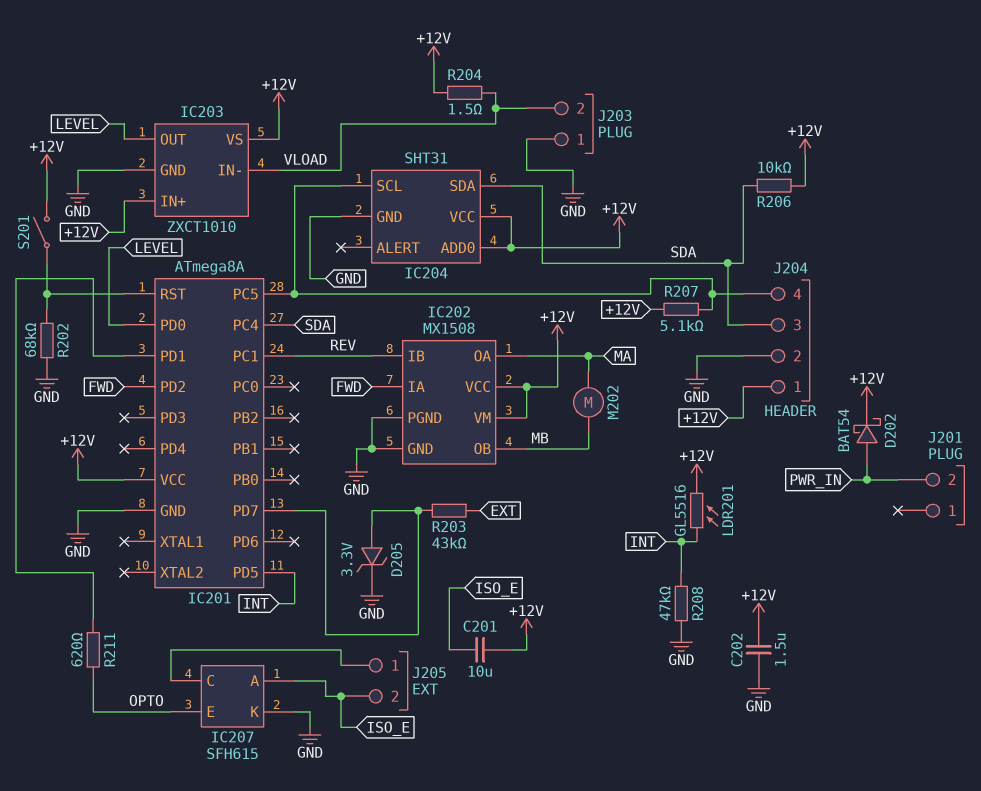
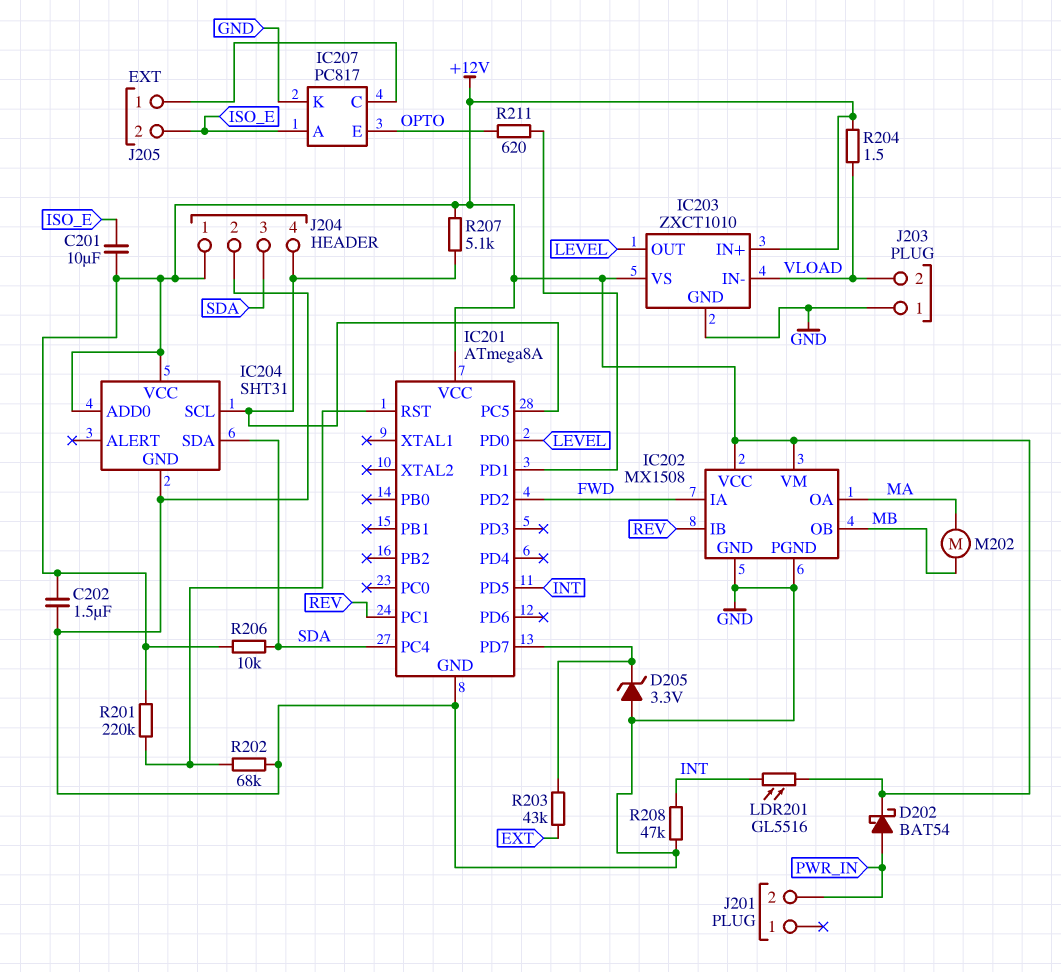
D205: zener 3.3V (A IC201/PD7, K GND) -> zener 3.3V (A GND, K IC201/PD7)
IC207: SFH615 -> PC817
R201: none -> 220k (+12V, IC201/RST)
S201: switch (+12V, IC201/RST) -> none

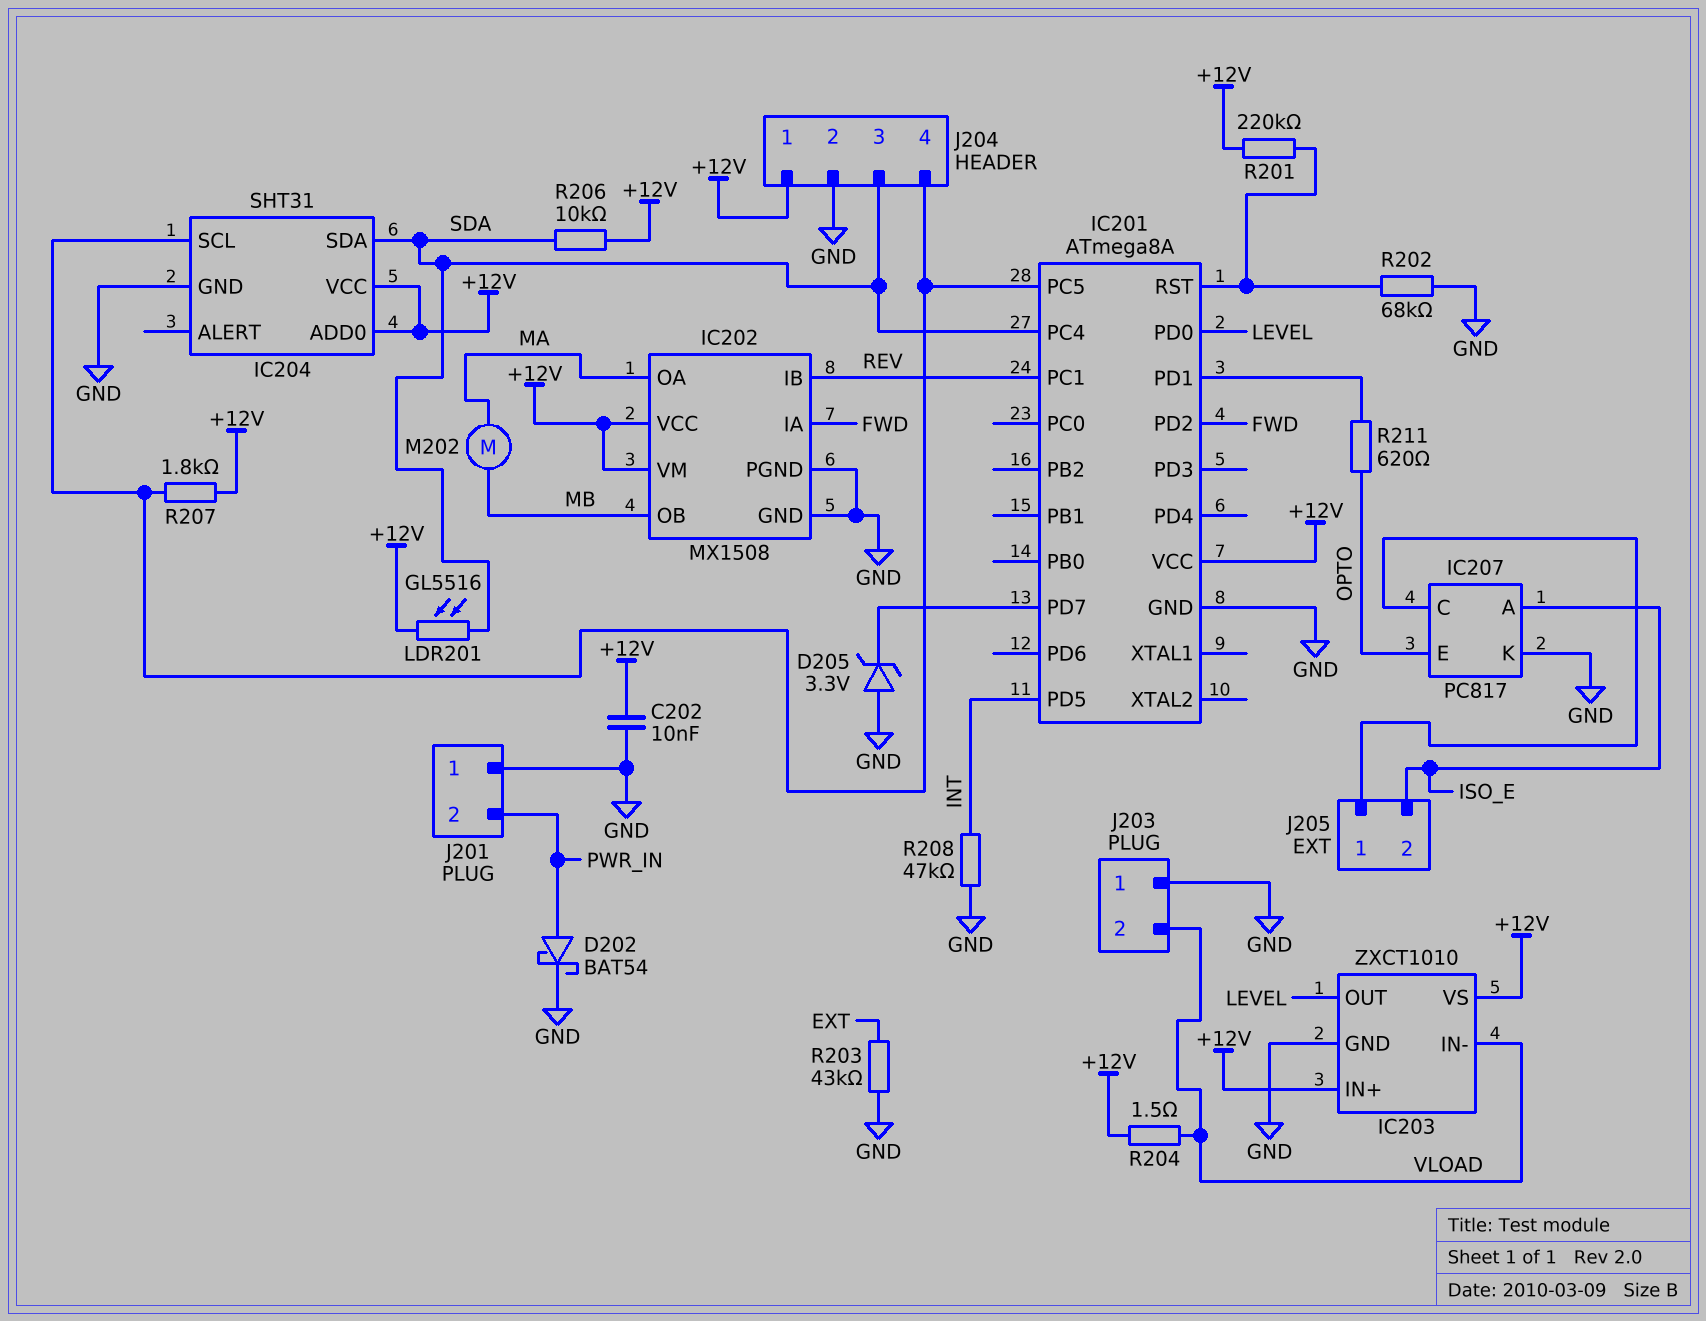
C201: 10uF (+12V, ISO_E) -> none
C202: 1.5uF (+12V, GND) -> 10nF (+12V, GND)
D202: schottky BAT54 (A PWR_IN, K +12V) -> schottky BAT54 (A PWR_IN, K GND)
J201 pin 1: none -> GND
LDR201: GL5516 (+12V, INT) -> GL5516 (+12V, SDA)
R203: 43k (EXT, IC201/PD7) -> 43k (EXT, GND)
R207: 5.1k (+12V, IC201/PC5) -> 1.8k (+12V, IC201/PC5)

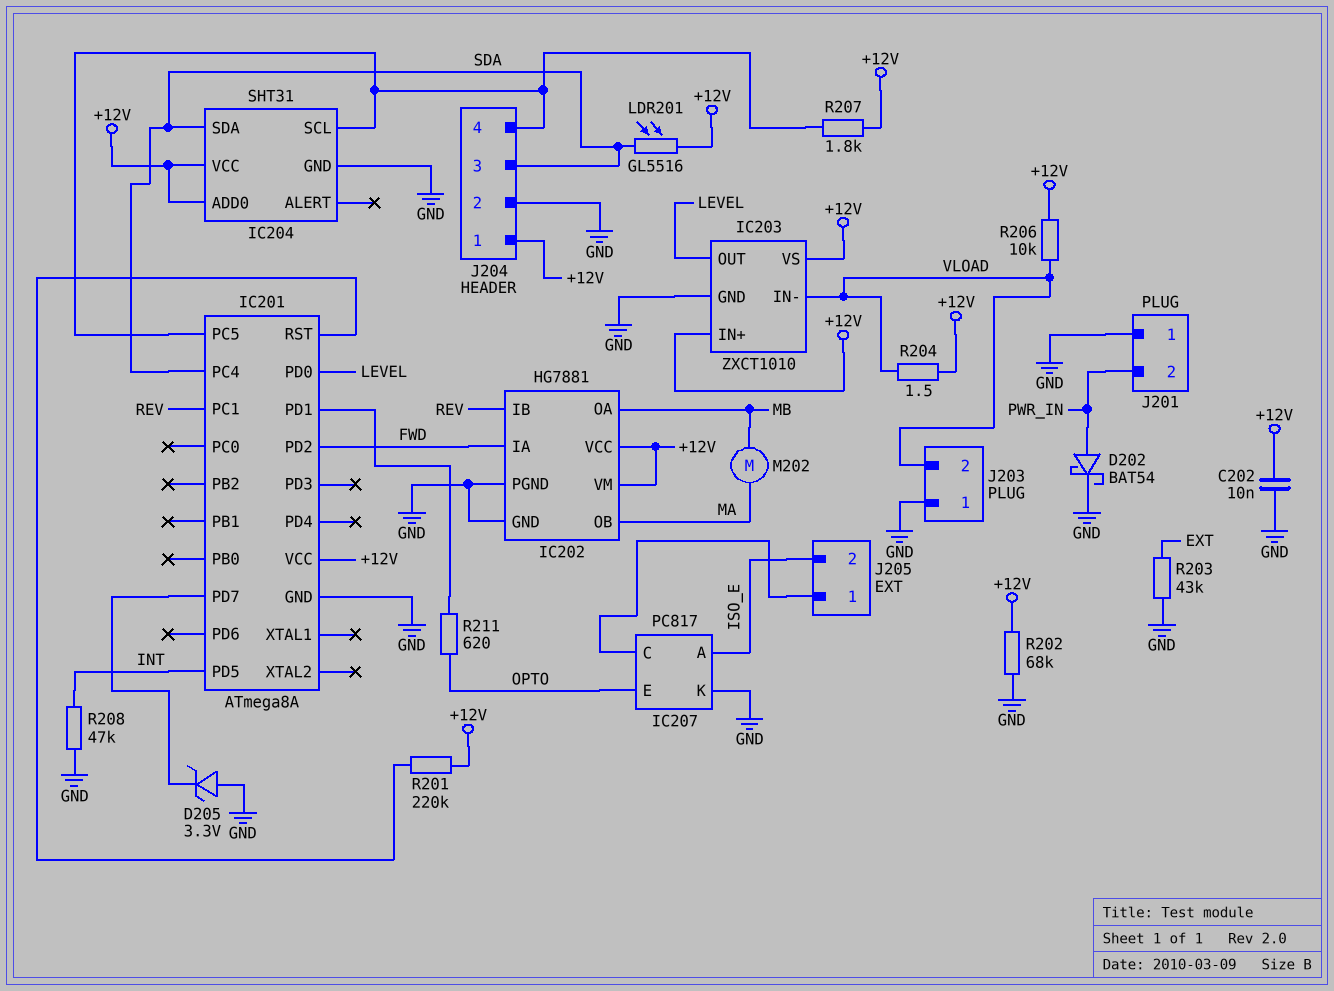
IC202: MX1508 -> HG7881
IC202 pin OA: MA -> MB
IC202 pin OB: MB -> MA
R202: 68k (GND, IC201/RST) -> 68k (+12V, GND)
R206: 10k (+12V, SDA) -> 10k (+12V, VLOAD)

